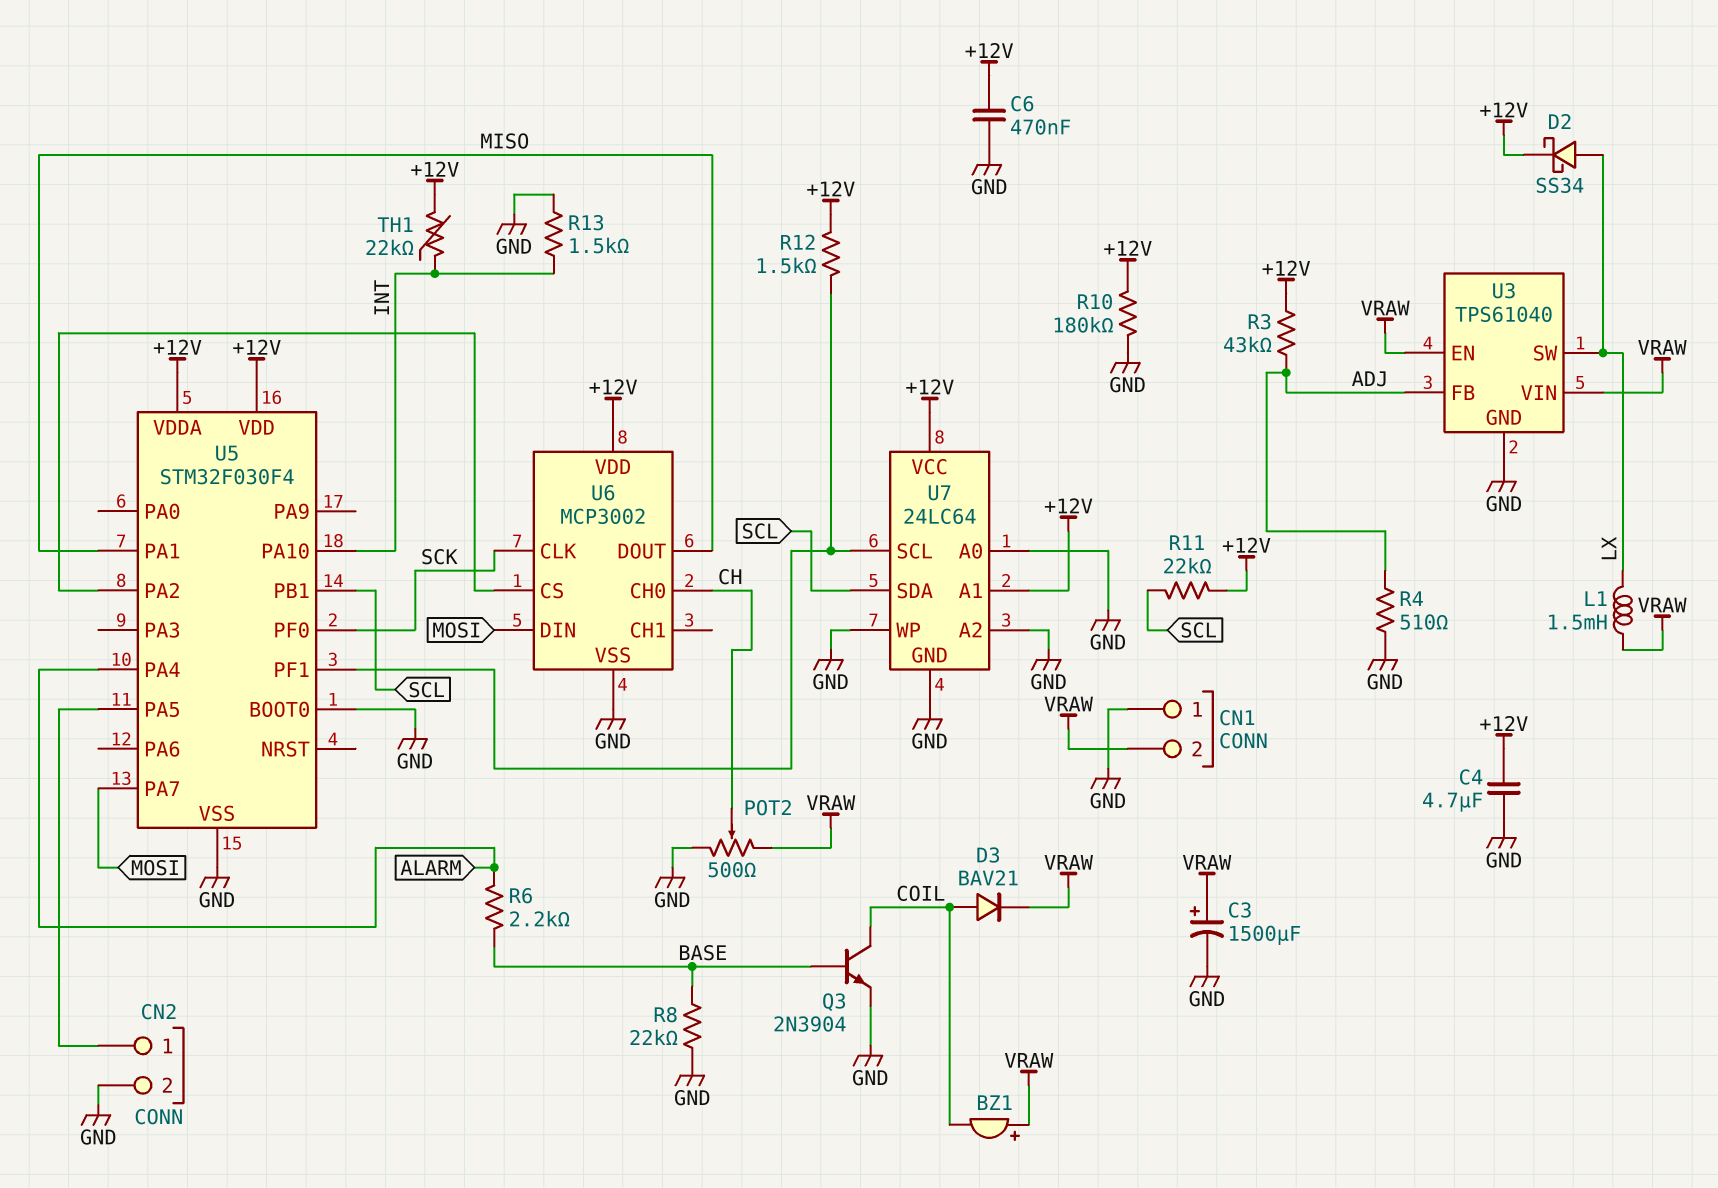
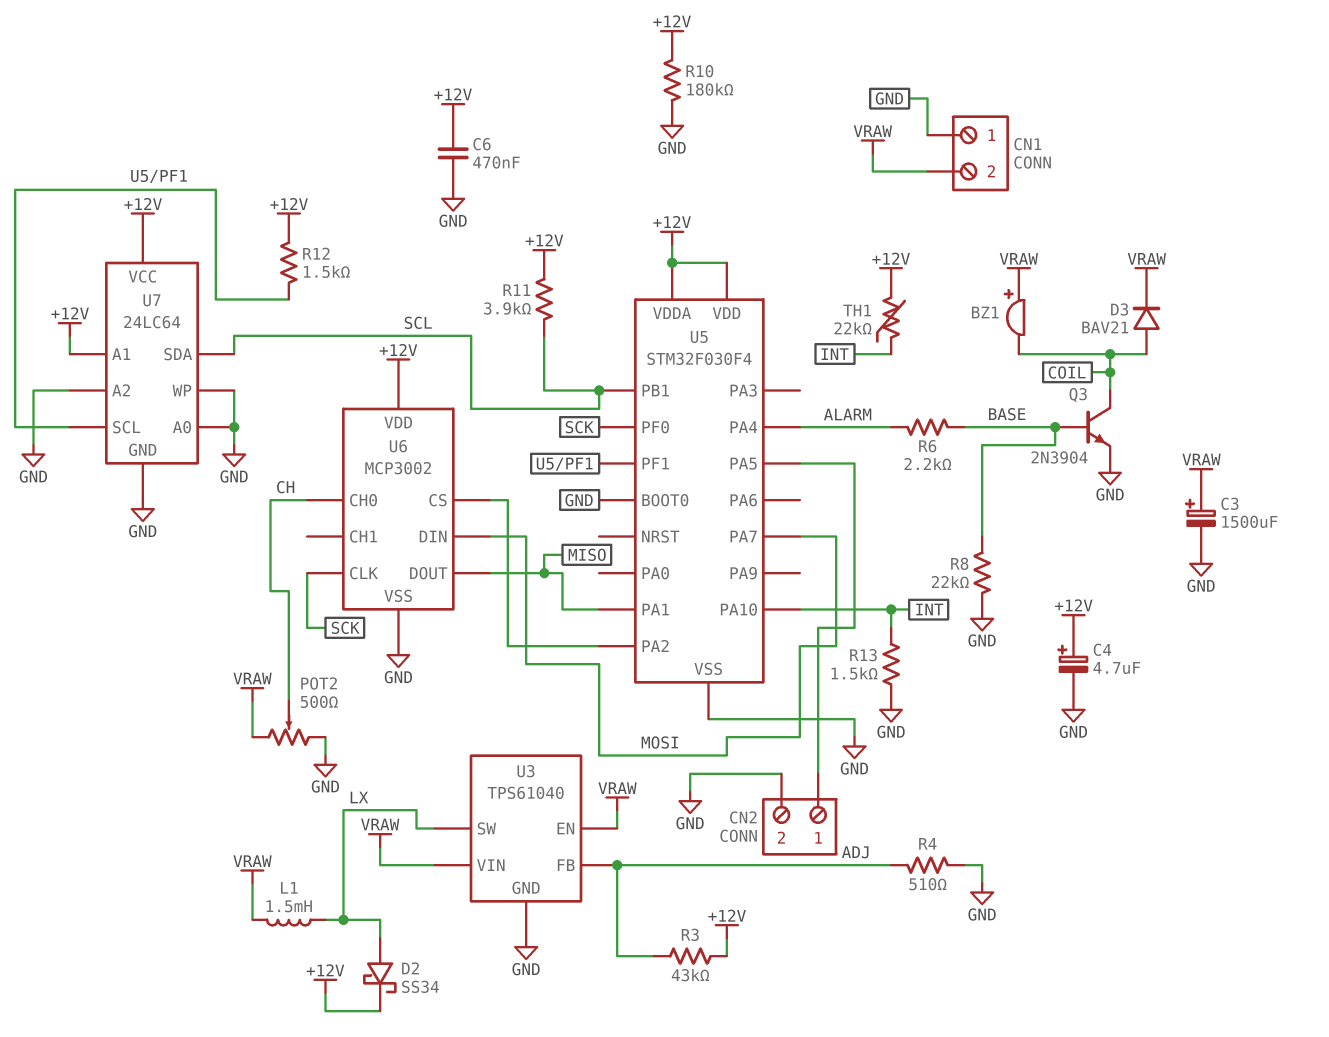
C4: 4.7uF (+12V, GND) -> 4.7uF (plus +12V, minus GND)
R11: 22k (+12V, SCL) -> 3.9k (+12V, SCL)

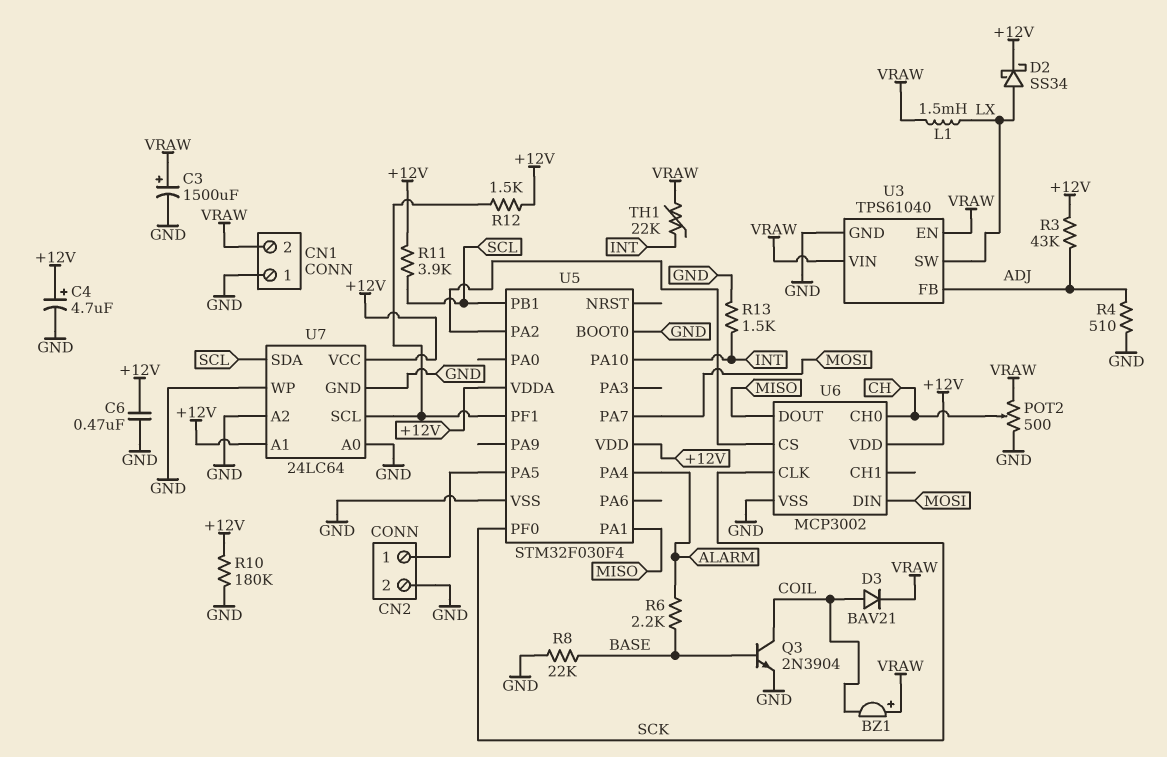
TH1: 22k (+12V, INT) -> 22k (INT, VRAW)

